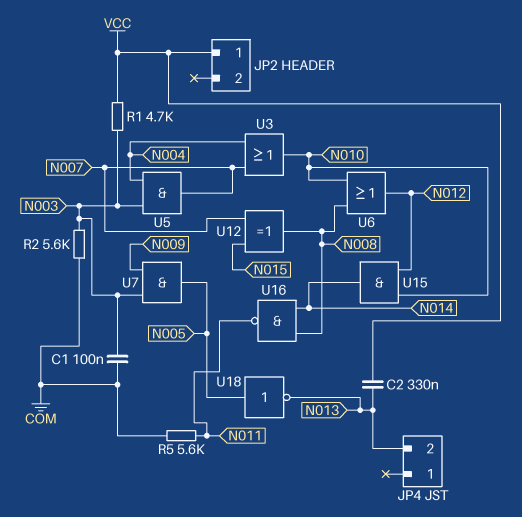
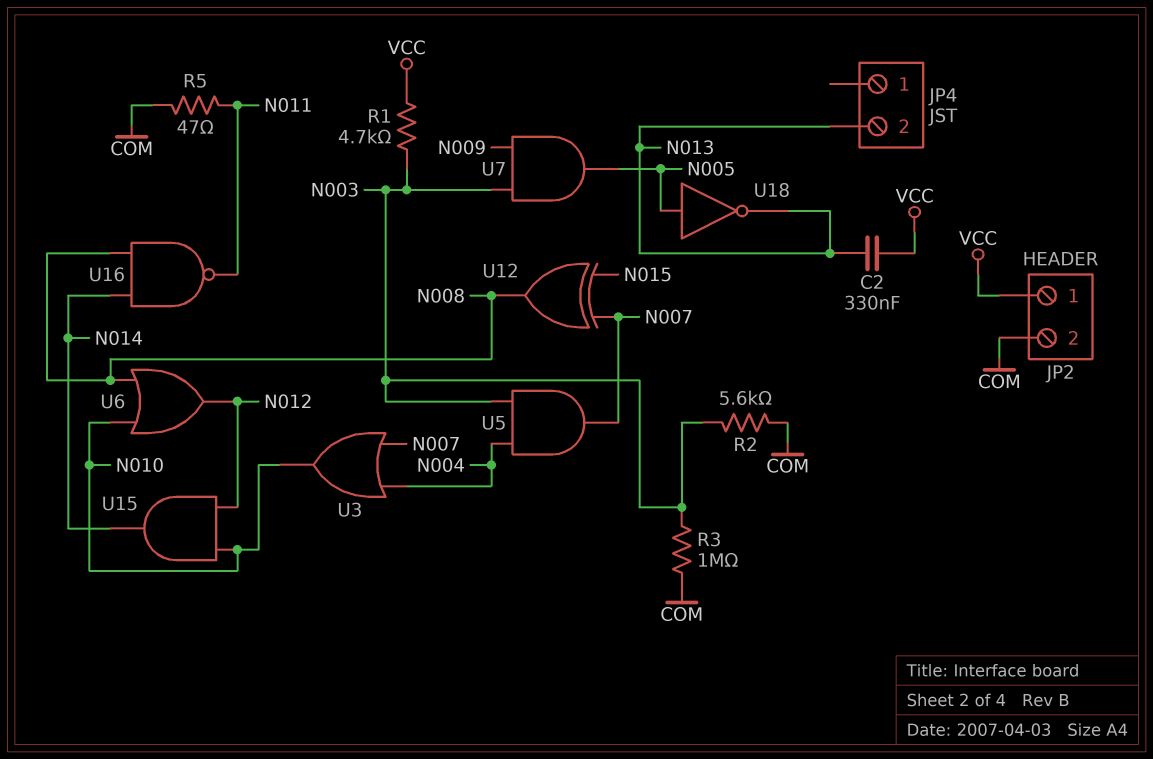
C1: 100nF (COM, N003) -> none
JP2 pin 2: none -> COM
R3: none -> 1M (COM, N003)
R5: 5.6k (COM, N011) -> 47 (COM, N011)

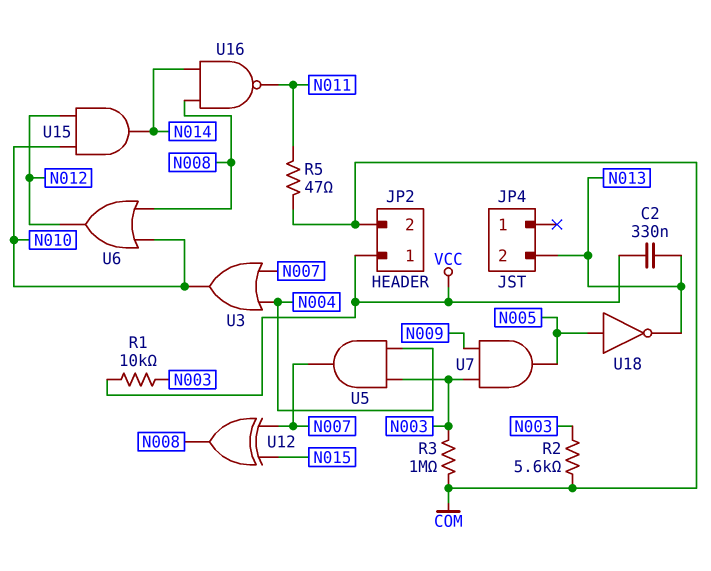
R1: 4.7k (N003, VCC) -> 10k (N003, VCC)

